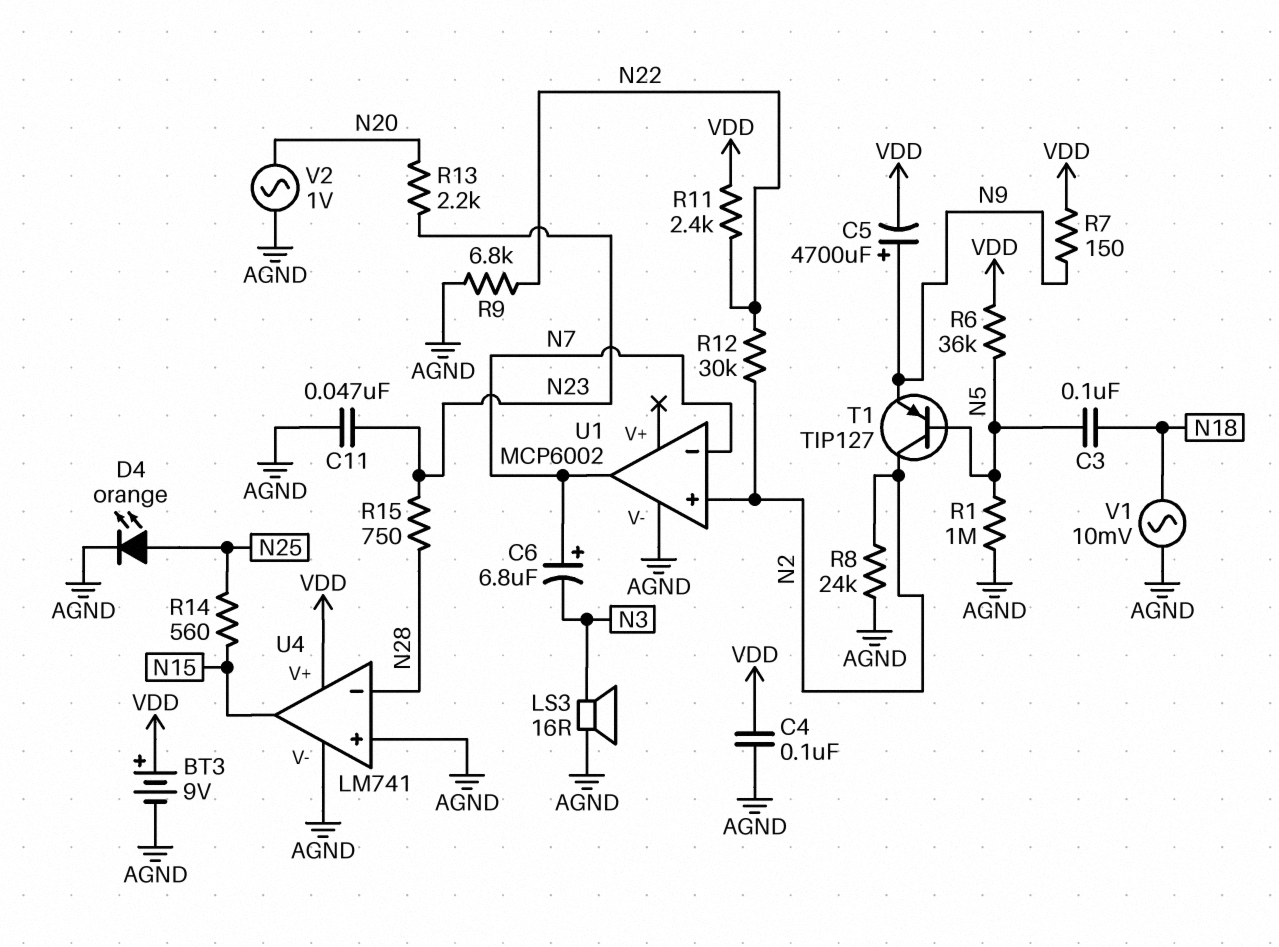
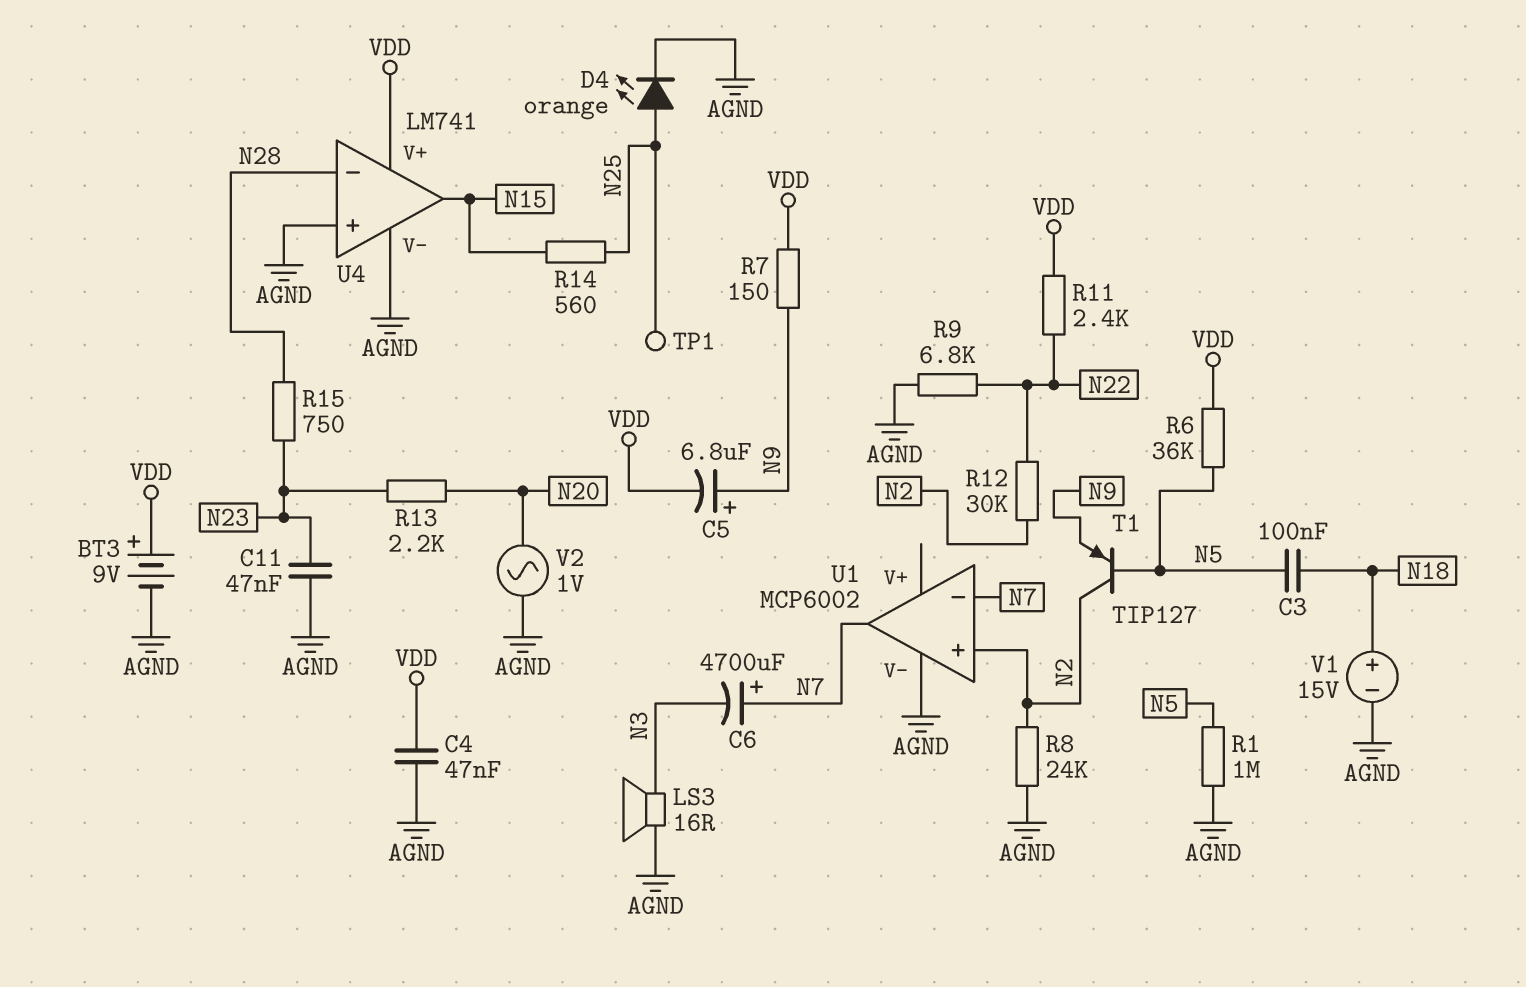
C4: 100nF (AGND, VDD) -> 47nF (AGND, VDD)
C5: 4700uF (plus N9, minus VDD) -> 6.8uF (plus N9, minus VDD)
C6: 6.8uF (plus N7, minus N3) -> 4700uF (plus N7, minus N3)
TP1: none -> test point (N25)
V1: AC 10mV (AGND, N18) -> 15V (plus N18, minus AGND)

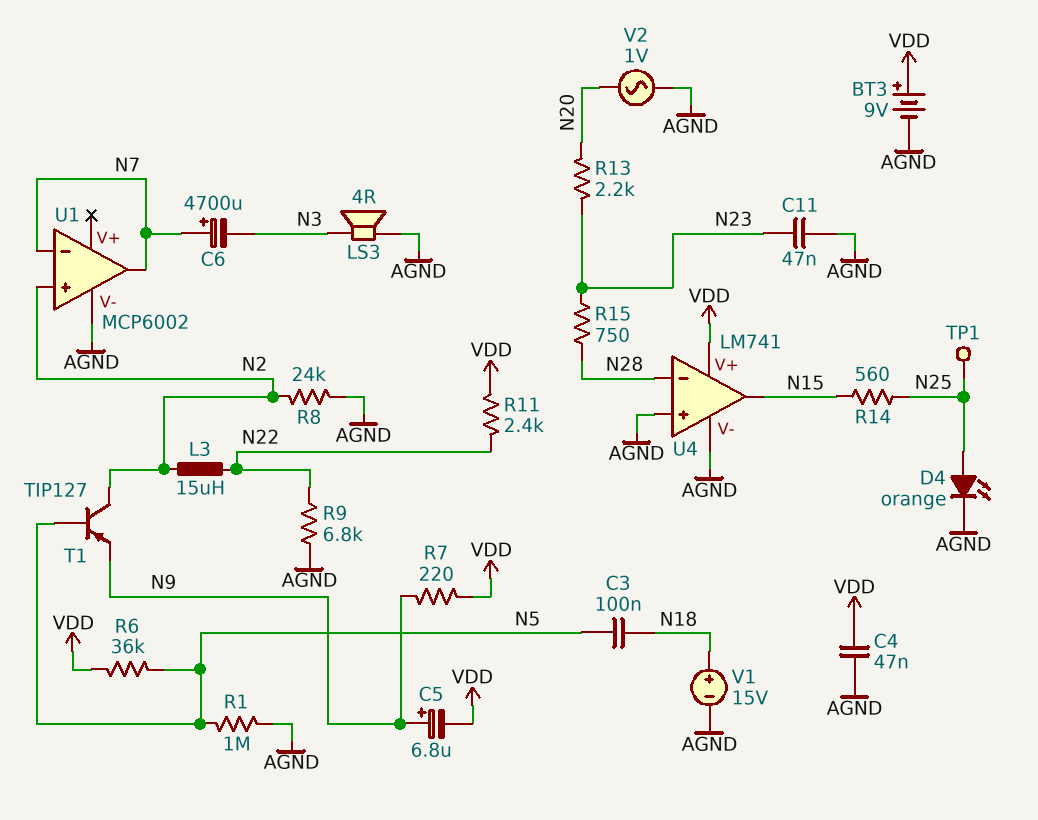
L3: none -> 15uH (N2, N22)
LS3: speaker 16R (AGND, N3) -> speaker 4R (AGND, N3)
R7: 150 (N9, VDD) -> 220 (N9, VDD)
R12: 30k (N2, N22) -> none

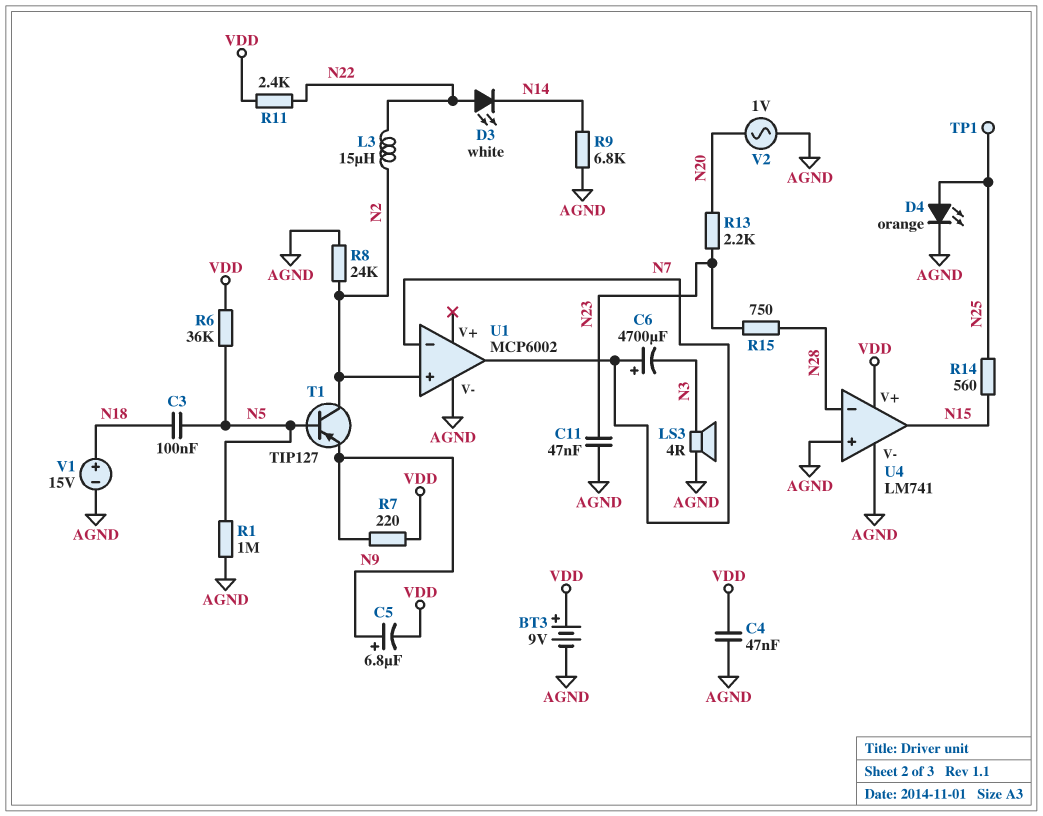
D3: none -> LED white (A N22, K N14)
R9: 6.8k (AGND, N22) -> 6.8k (AGND, N14)

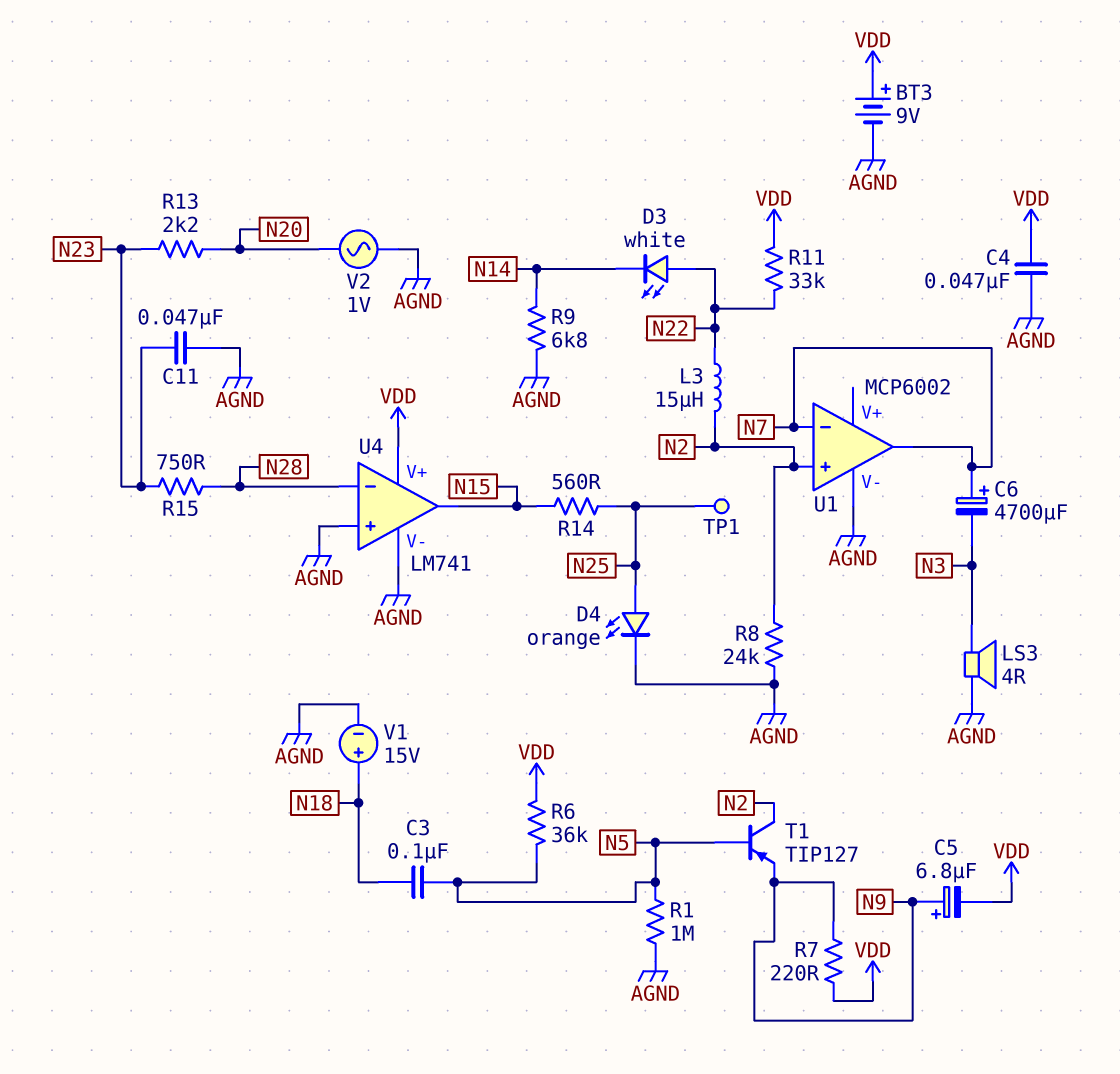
R11: 2.4k (N22, VDD) -> 33k (N22, VDD)

